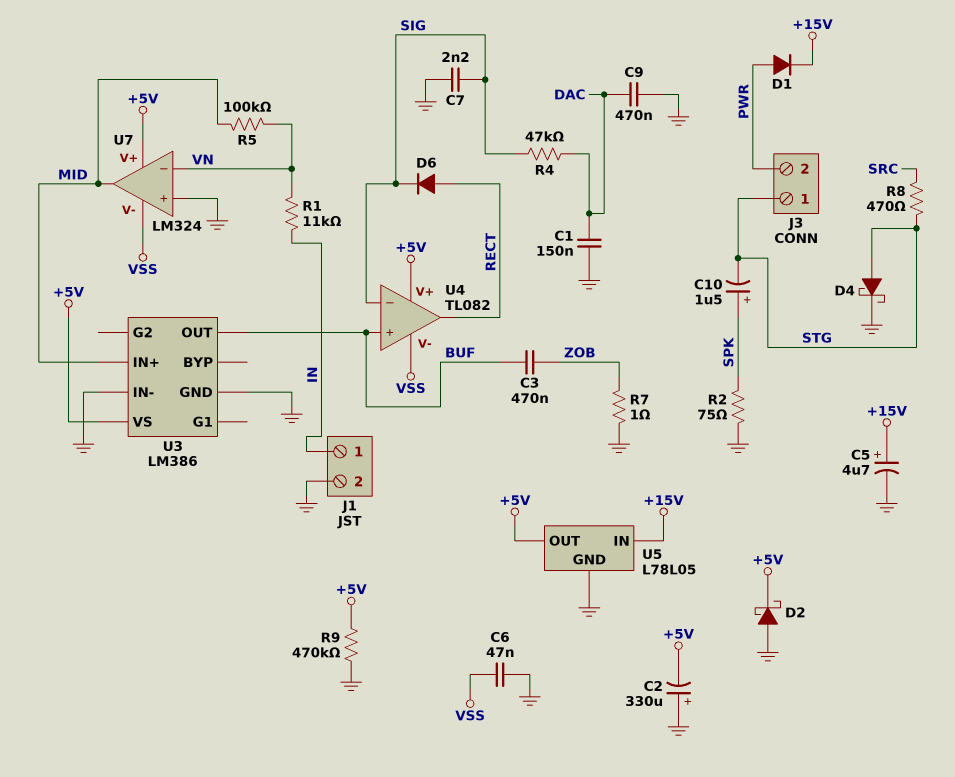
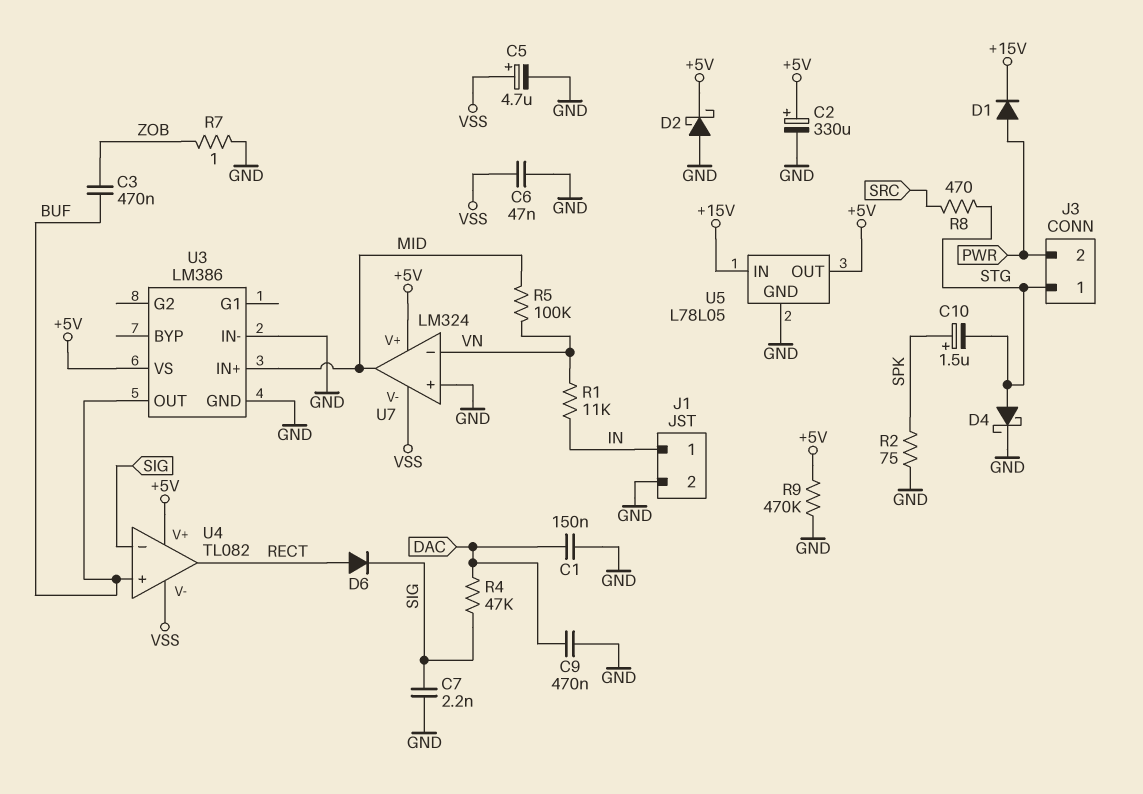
C2: 330uF (plus GND, minus +5V) -> 330uF (plus +5V, minus GND)
C5: 4.7uF (plus +15V, minus GND) -> 4.7uF (plus VSS, minus GND)

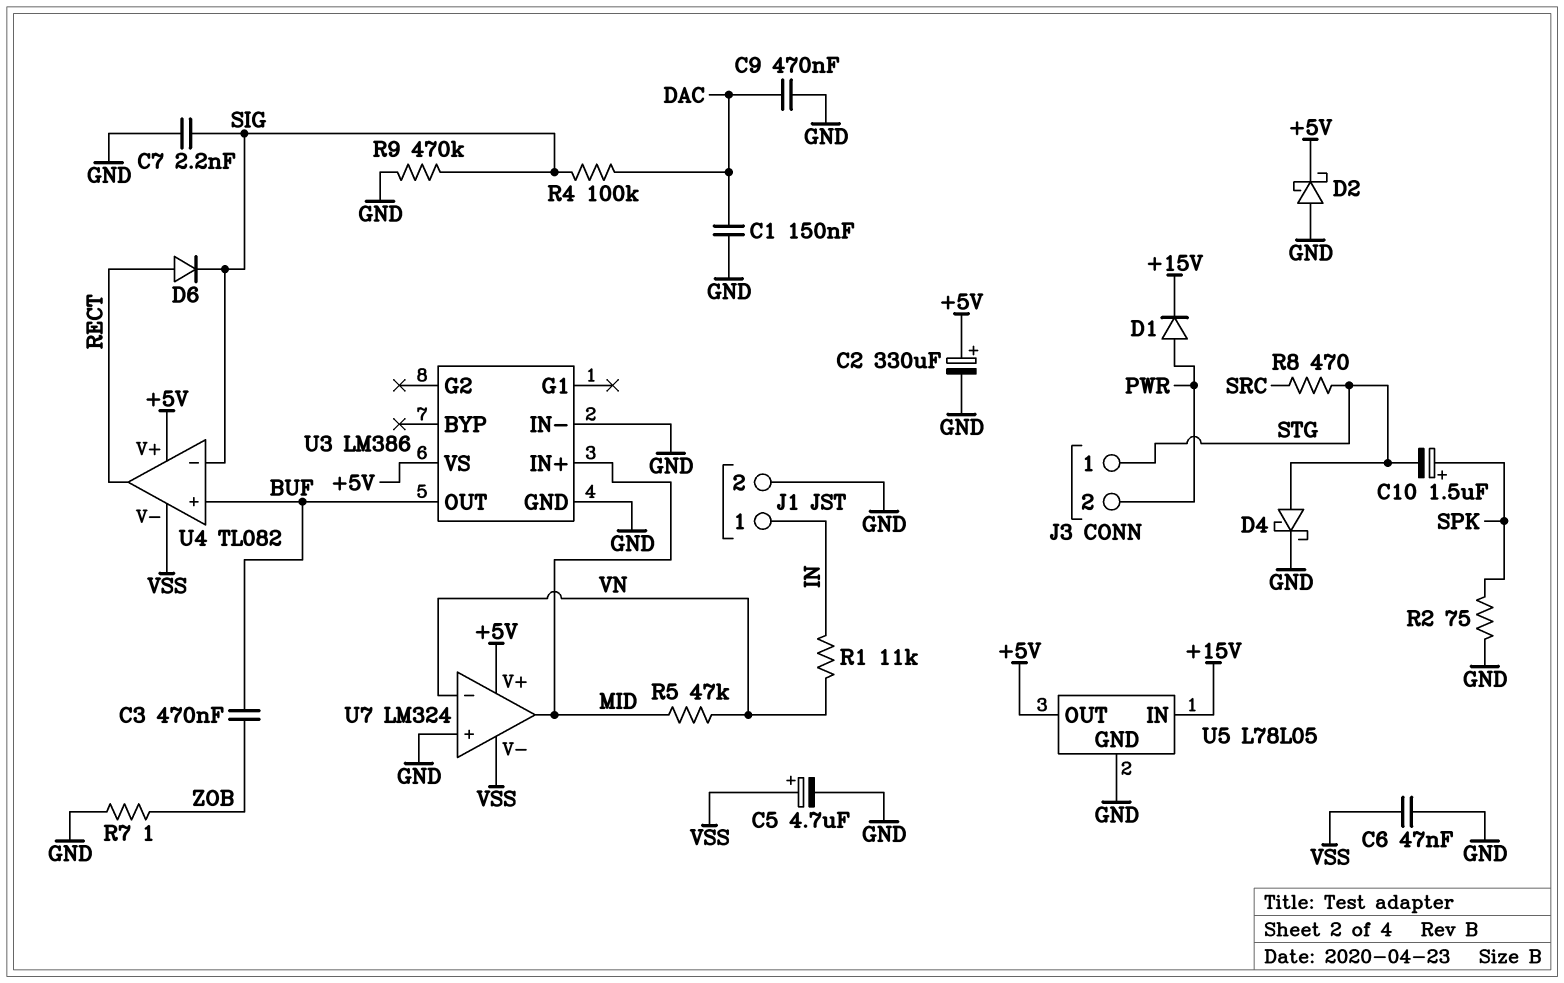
R4: 47k (DAC, SIG) -> 100k (DAC, SIG)
R5: 100k (MID, VN) -> 47k (MID, VN)
R9: 470k (+5V, GND) -> 470k (GND, SIG)

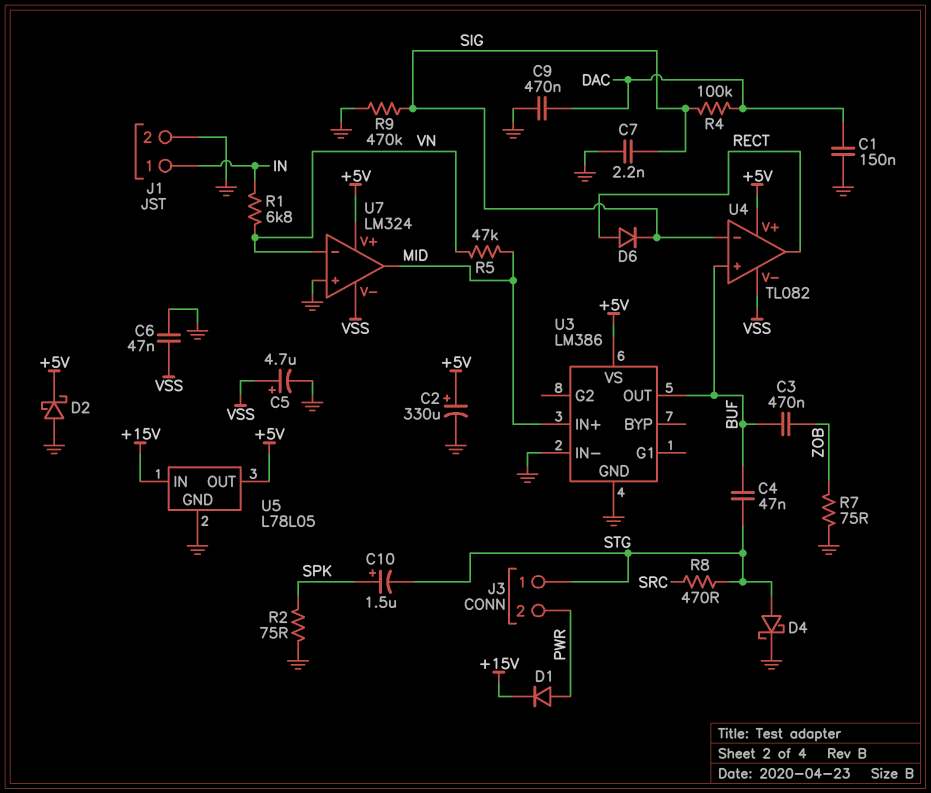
C4: none -> 47nF (BUF, STG)
R1: 11k (IN, VN) -> 6.8k (IN, VN)
R7: 1 (GND, ZOB) -> 75 (GND, ZOB)

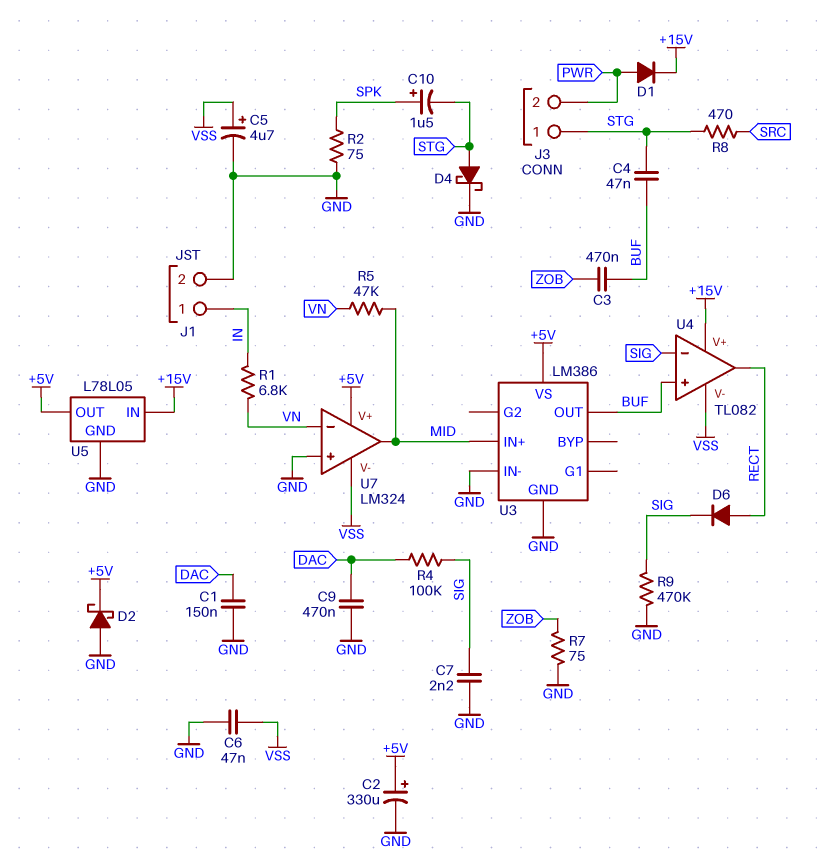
U4 pin V+: +5V -> +15V

